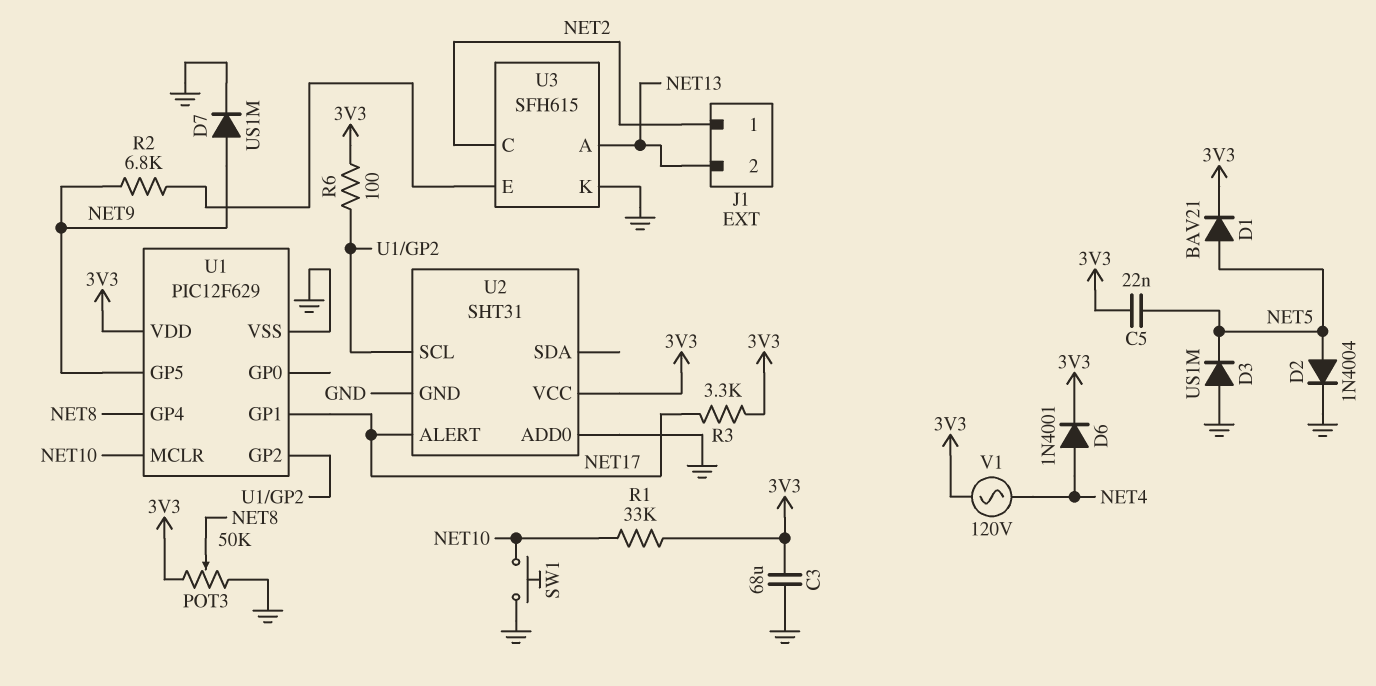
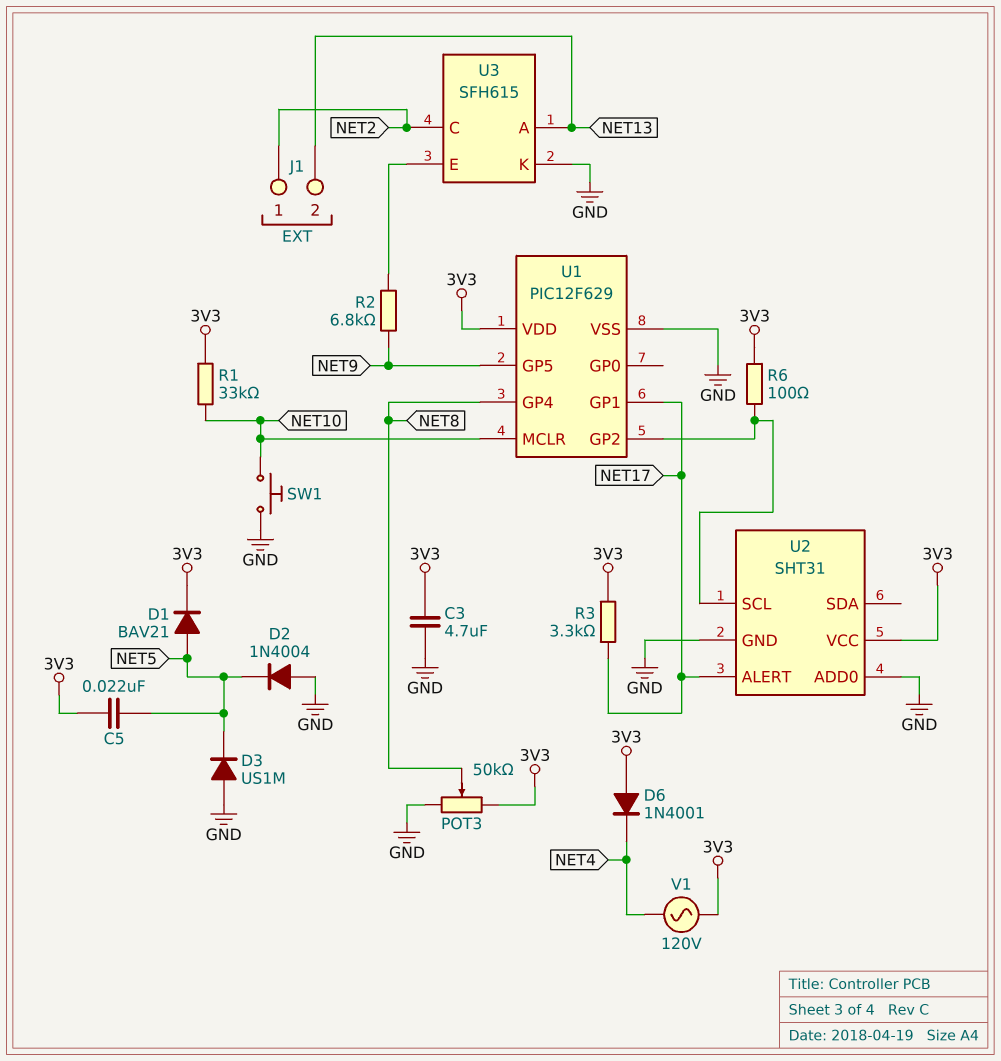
C3: 68uF (3V3, GND) -> 4.7uF (3V3, GND)
D2: diode 1N4004 (A NET5, K GND) -> diode 1N4004 (A GND, K NET5)
D6: diode 1N4001 (A NET4, K 3V3) -> diode 1N4001 (A 3V3, K NET4)
D7: diode US1M (A NET9, K GND) -> none

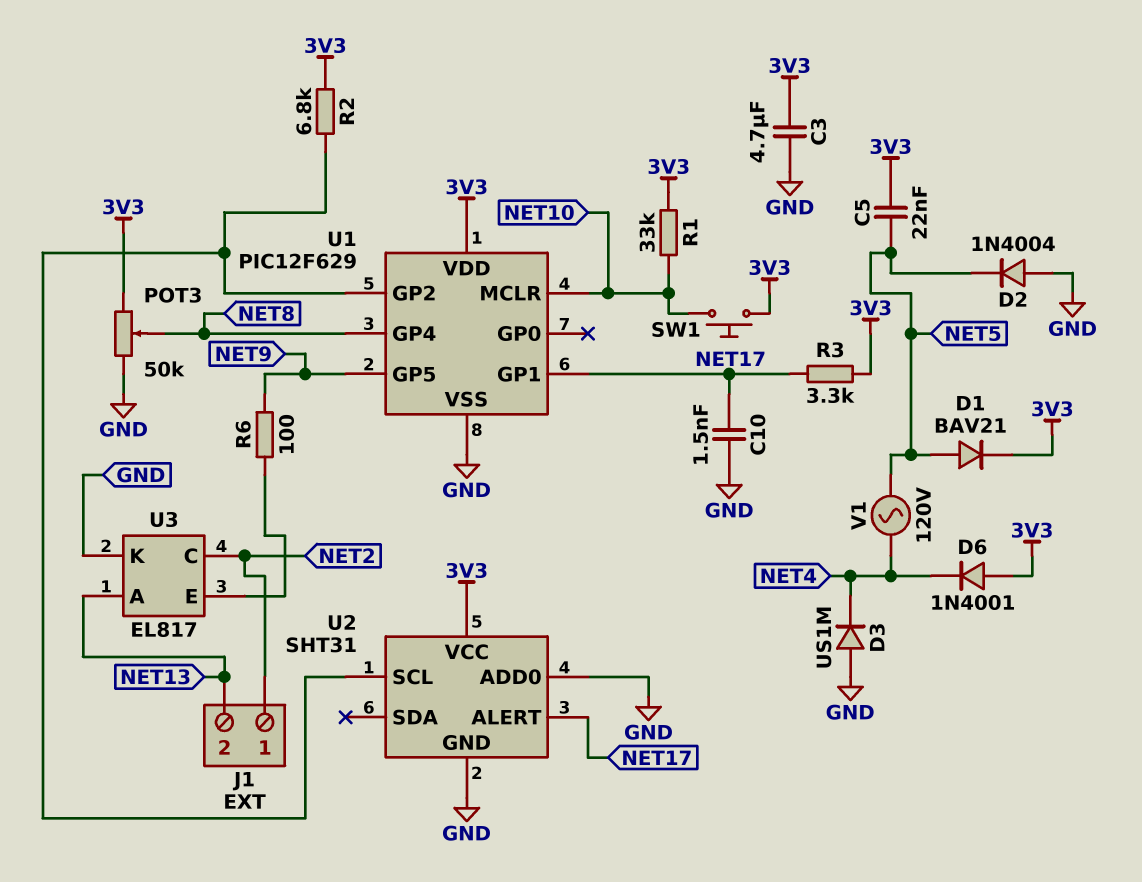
C10: none -> 1.5nF (GND, NET17)
D3: diode US1M (A GND, K NET5) -> diode US1M (A GND, K NET4)
R2: 6.8k (NET9, U3/E) -> 6.8k (3V3, U1/GP2)
R6: 100 (3V3, U1/GP2) -> 100 (NET9, U3/E)
SW1: button (GND, NET10) -> button (3V3, NET10)
U3: SFH615 -> EL817
V1: AC 120V (3V3, NET4) -> AC 120V (NET4, NET5)

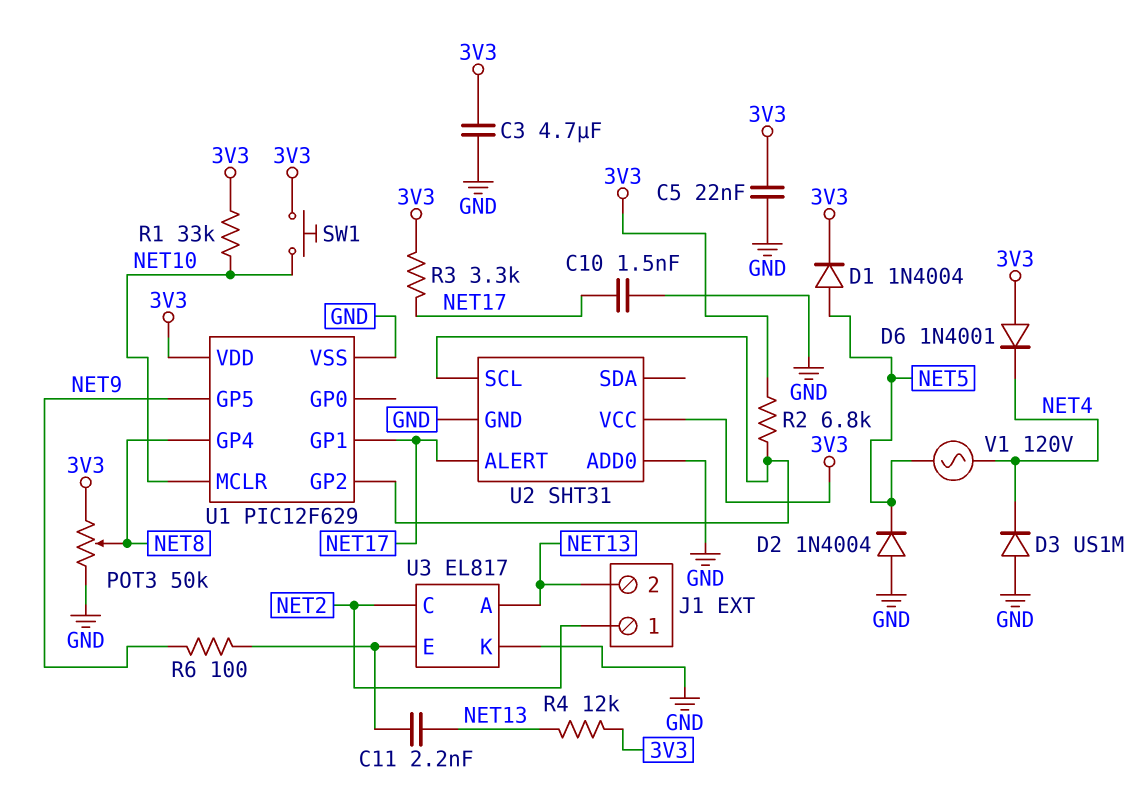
C5: 22nF (3V3, NET5) -> 22nF (3V3, GND)
C11: none -> 2.2nF (NET13, U3/E)
D1: diode BAV21 (A NET5, K 3V3) -> diode 1N4004 (A NET5, K 3V3)
R4: none -> 12k (3V3, NET13)

